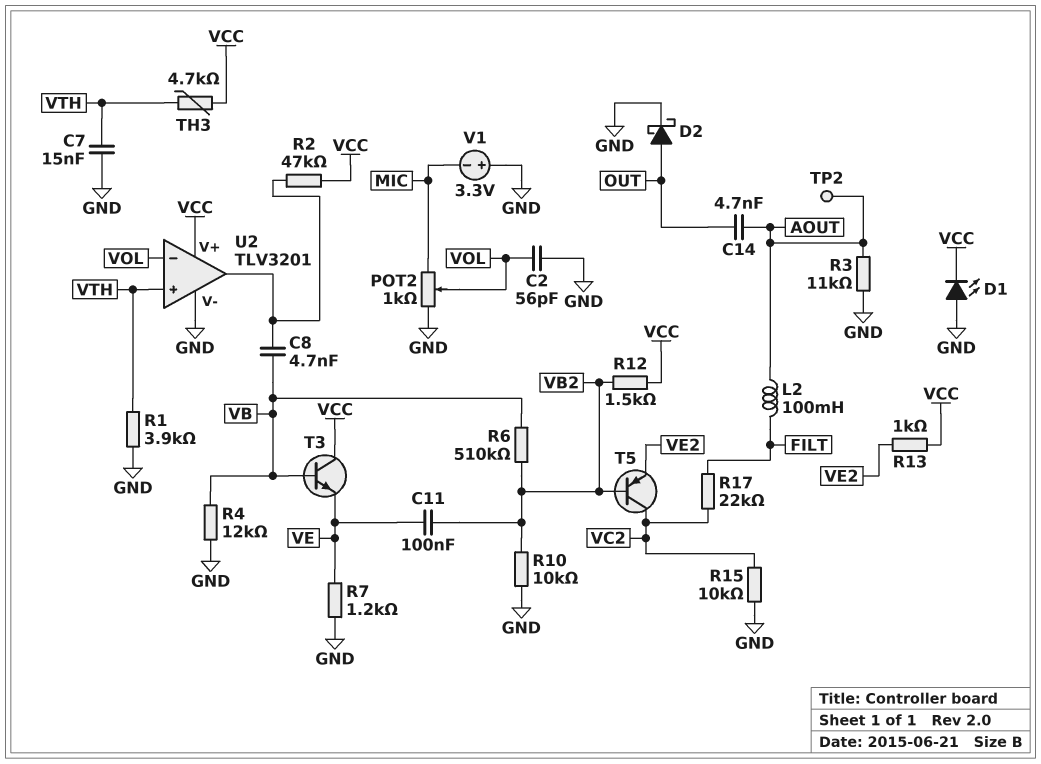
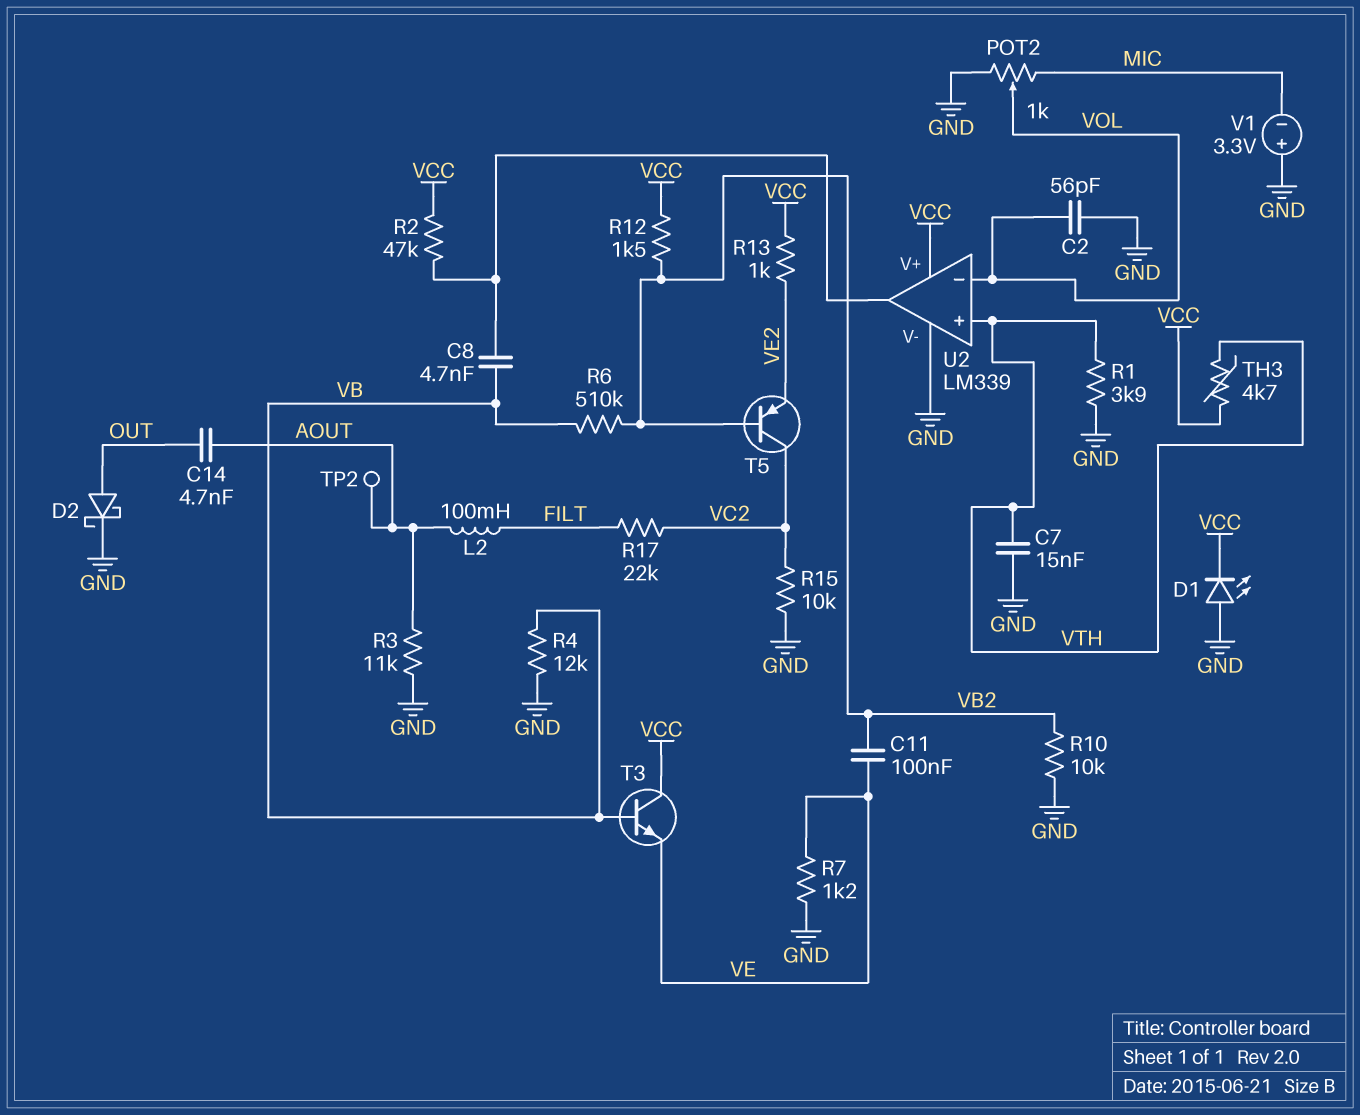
U2: TLV3201 -> LM339

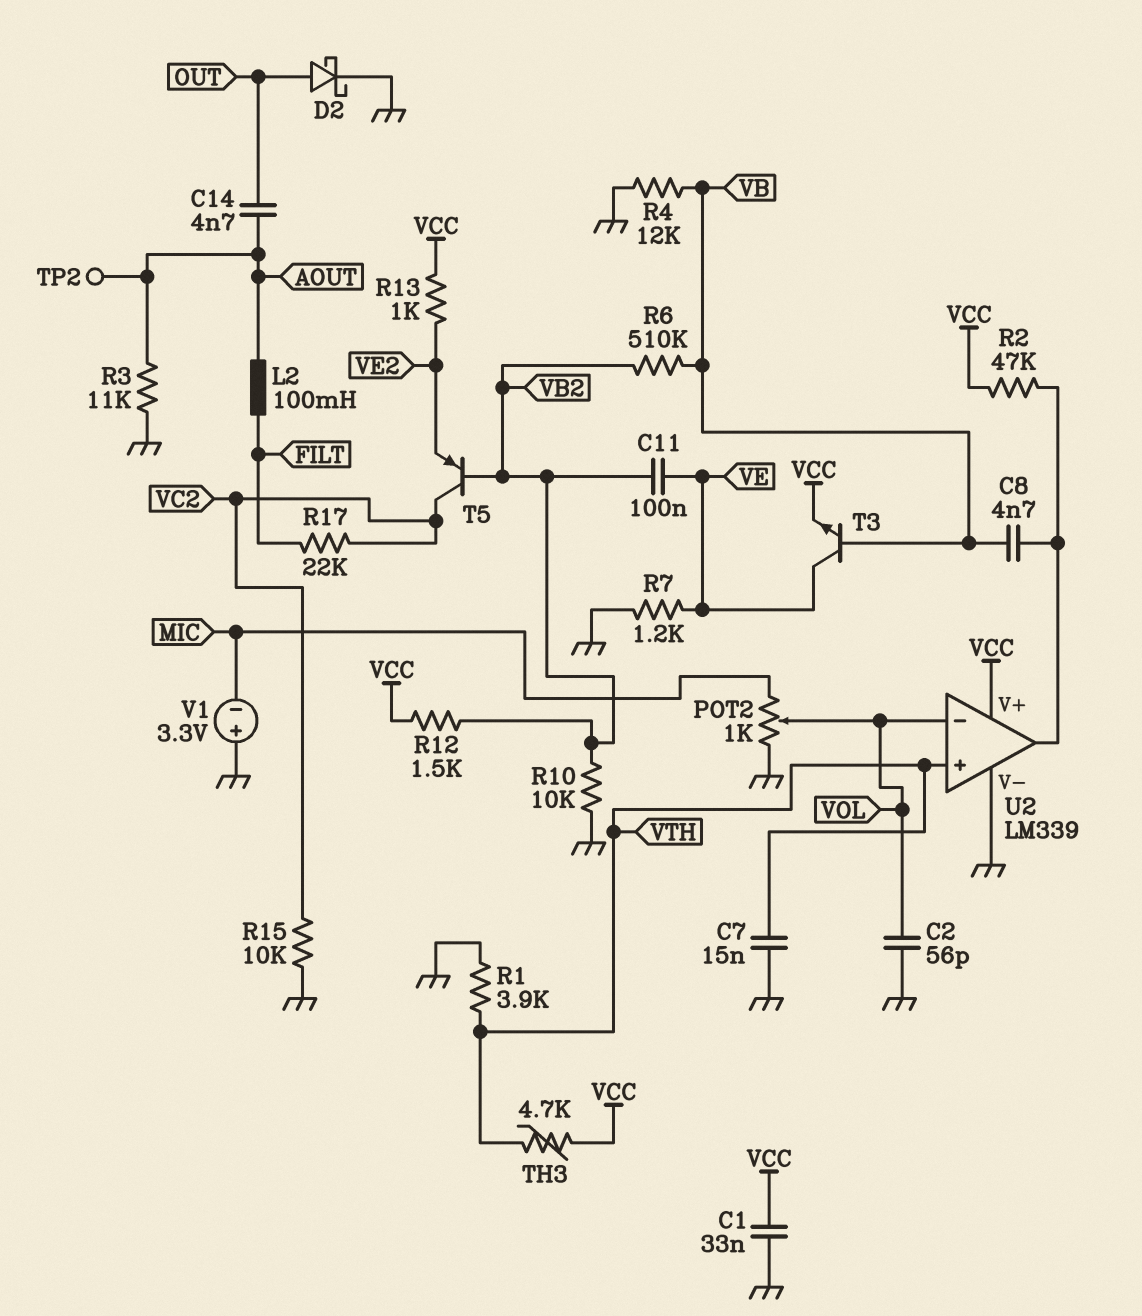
C1: none -> 33nF (GND, VCC)
D1: LED (A GND, K VCC) -> none
T3: NPN (B VB, C VCC, E VE) -> NPN (B VB, C VE, E VCC)

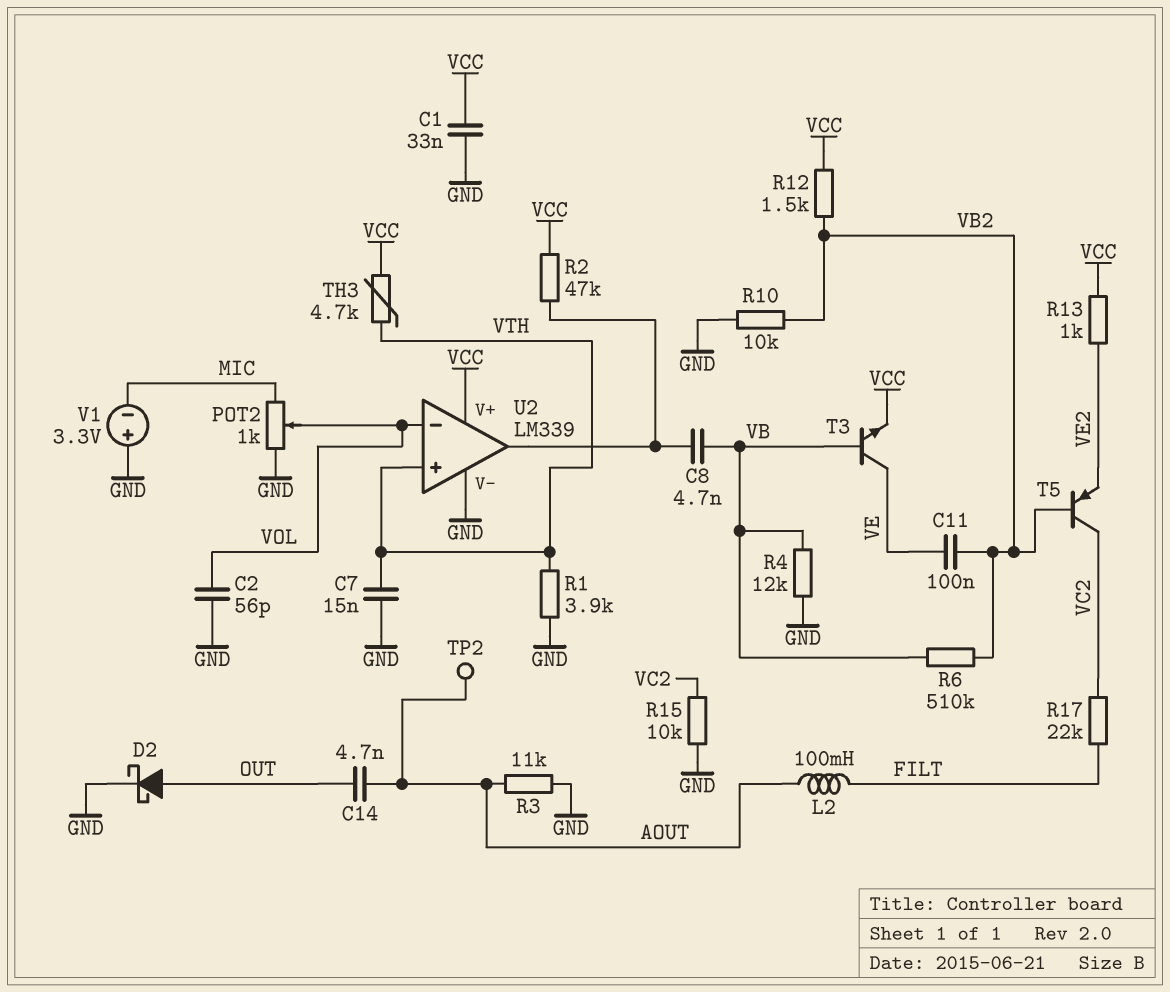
R7: 1.2k (GND, VE) -> none

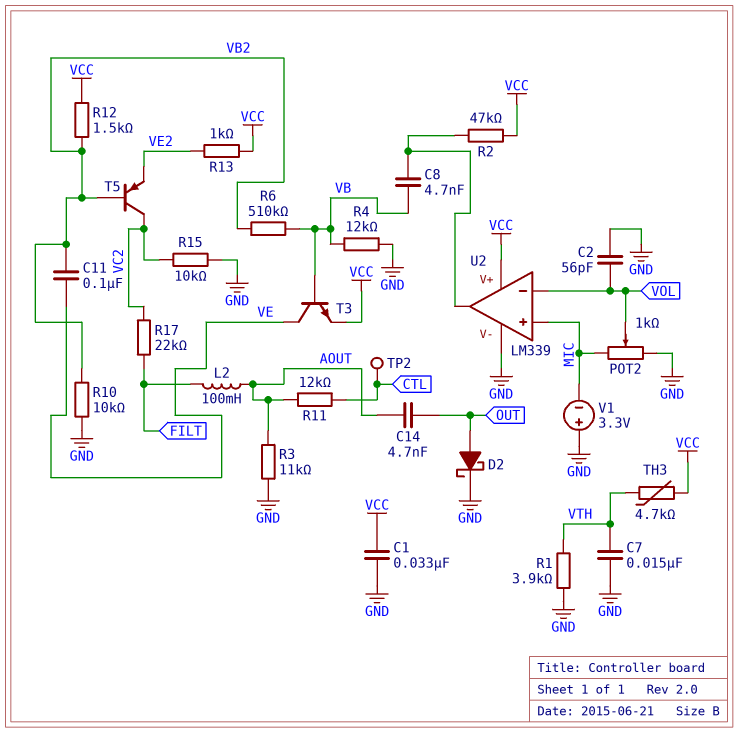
R11: none -> 12k (AOUT, CTL)
TP2: test point (AOUT) -> test point (CTL)
U2 pin in+: VTH -> MIC

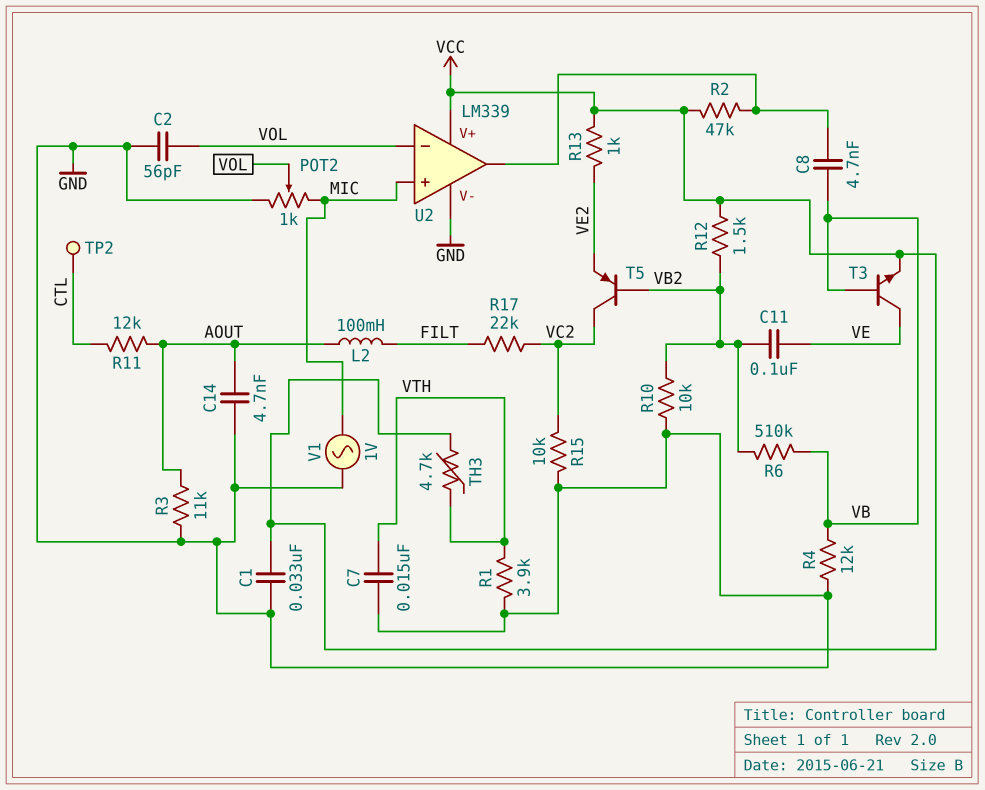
C14: 4.7nF (AOUT, OUT) -> 4.7nF (AOUT, GND)
D2: schottky (A OUT, K GND) -> none
V1: 3.3V (plus GND, minus MIC) -> AC 1V (GND, MIC)

